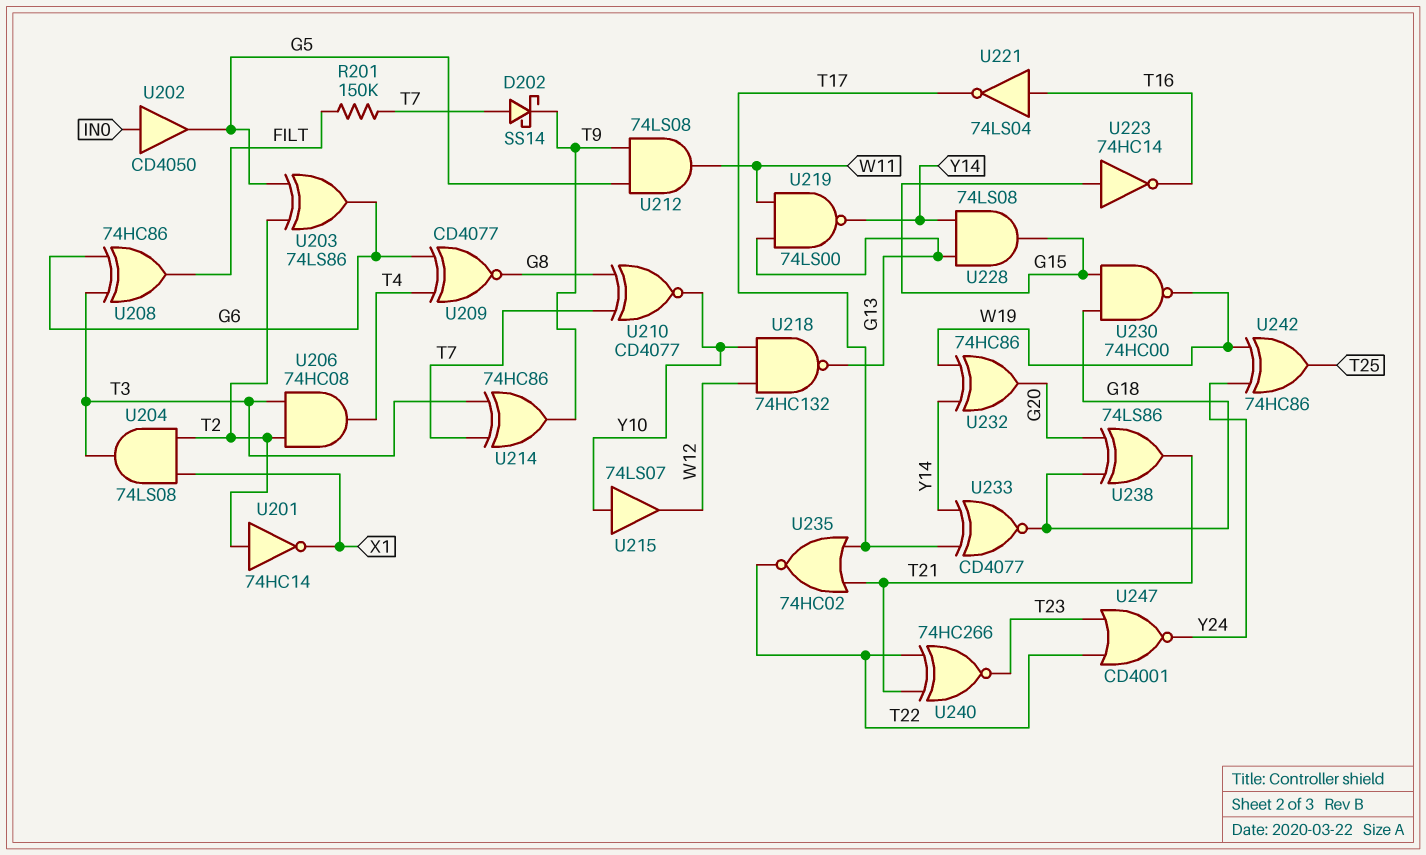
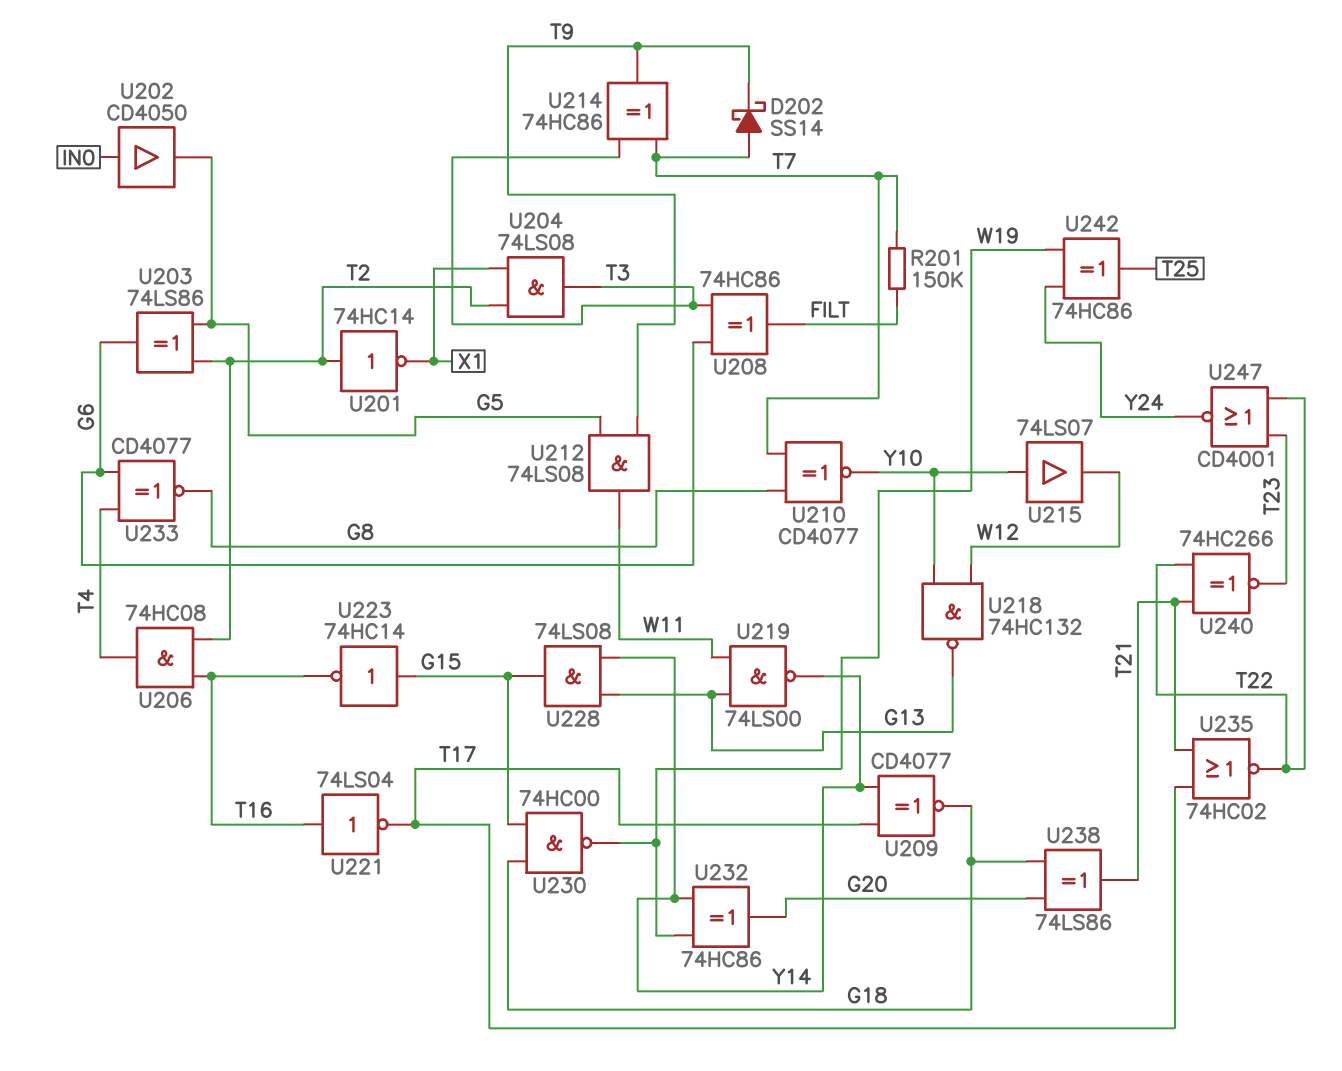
U206: AND 74HC08 (in T2, in T3, out T4) -> AND 74HC08 (in T2, in T16, out T4)
U209: XNOR CD4077 (in G6, in T4, out G8) -> XNOR CD4077 (in T17, in Y14, out G18)
U233: XNOR CD4077 (in T17, in Y14, out G18) -> XNOR CD4077 (in G6, in T4, out G8)

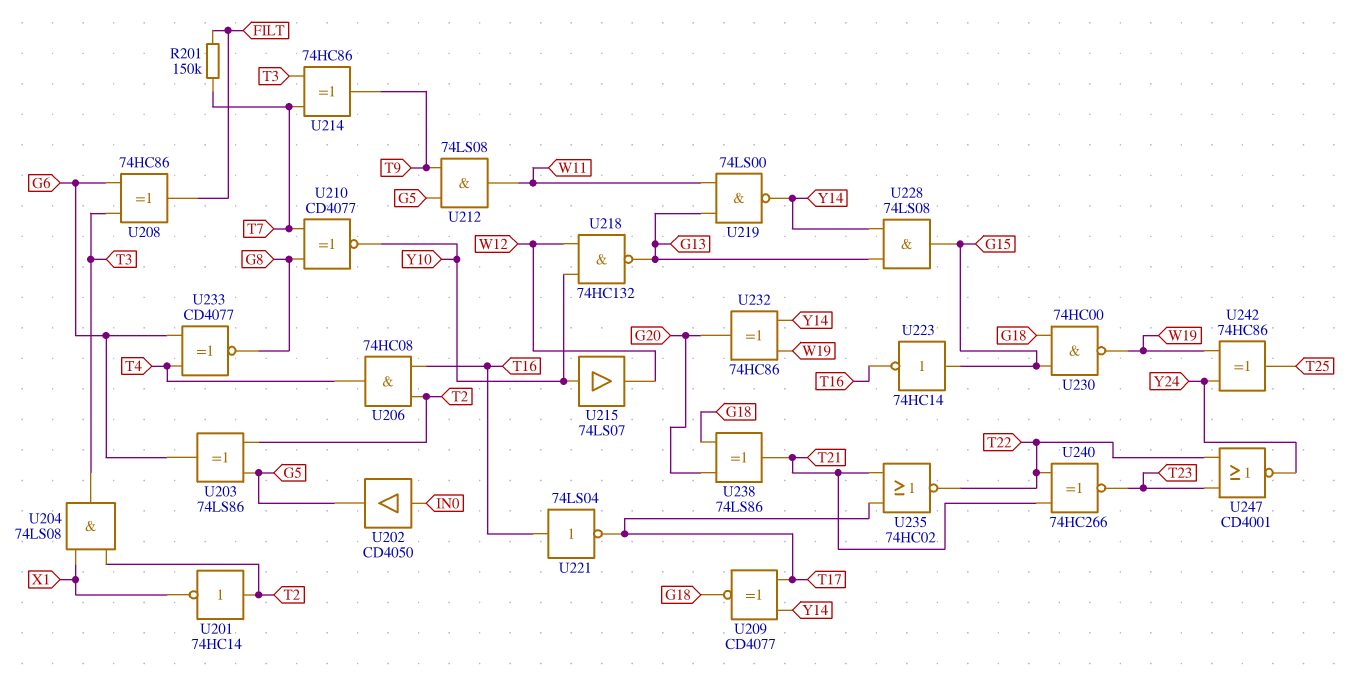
D202: schottky SS14 (A T7, K T9) -> none

